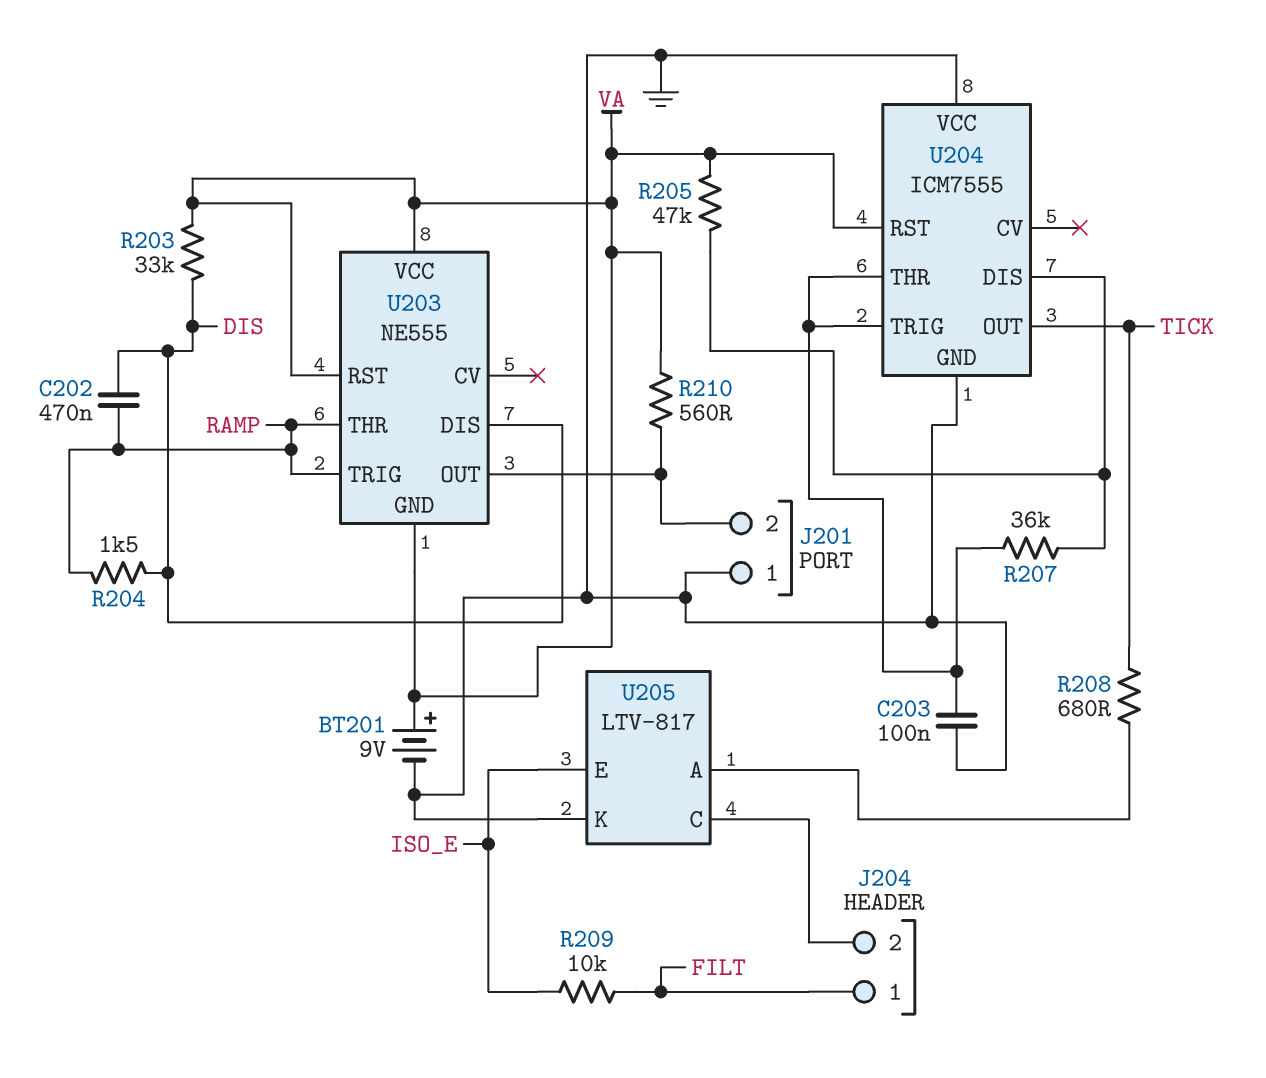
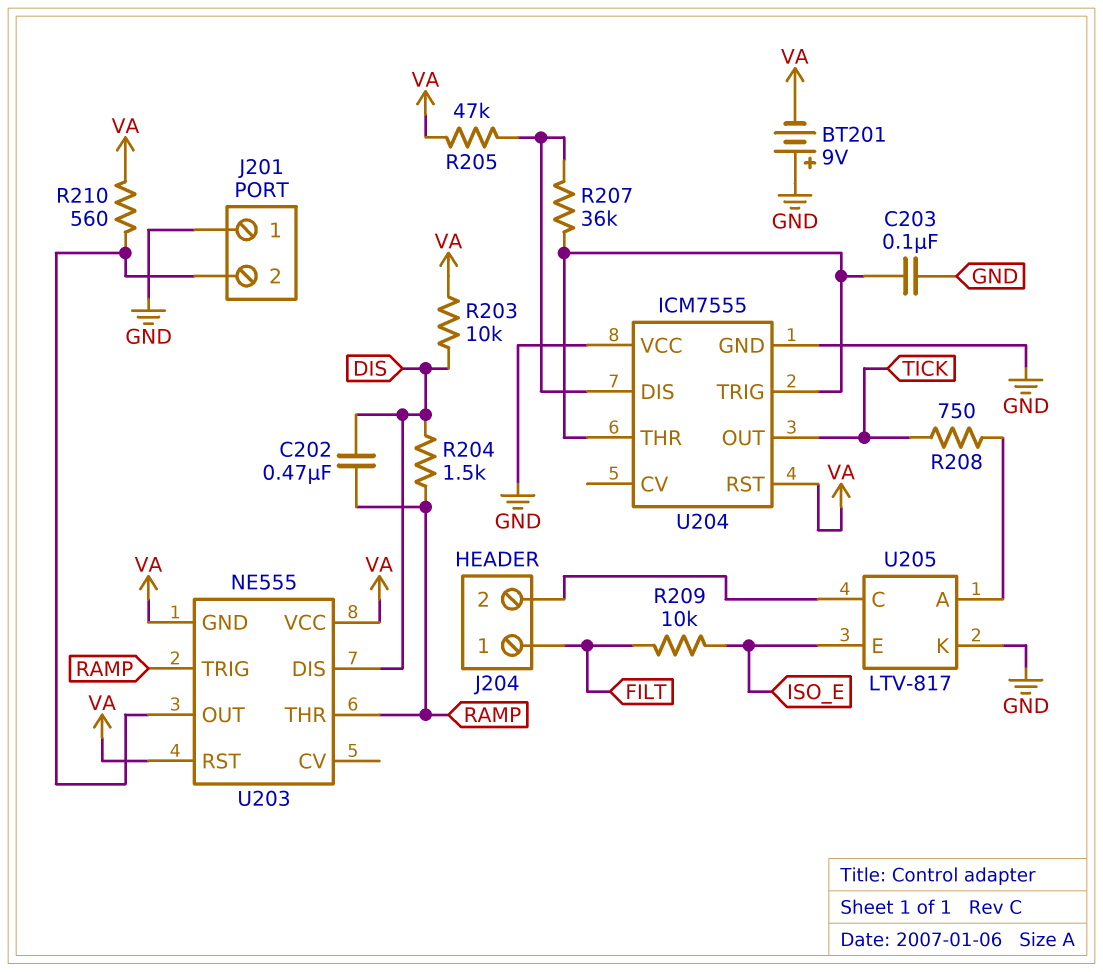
BT201: 9V (plus VA, minus GND) -> 9V (plus GND, minus VA)
R203: 33k (DIS, VA) -> 10k (DIS, VA)
R208: 680 (TICK, U205/A) -> 750 (TICK, U205/A)

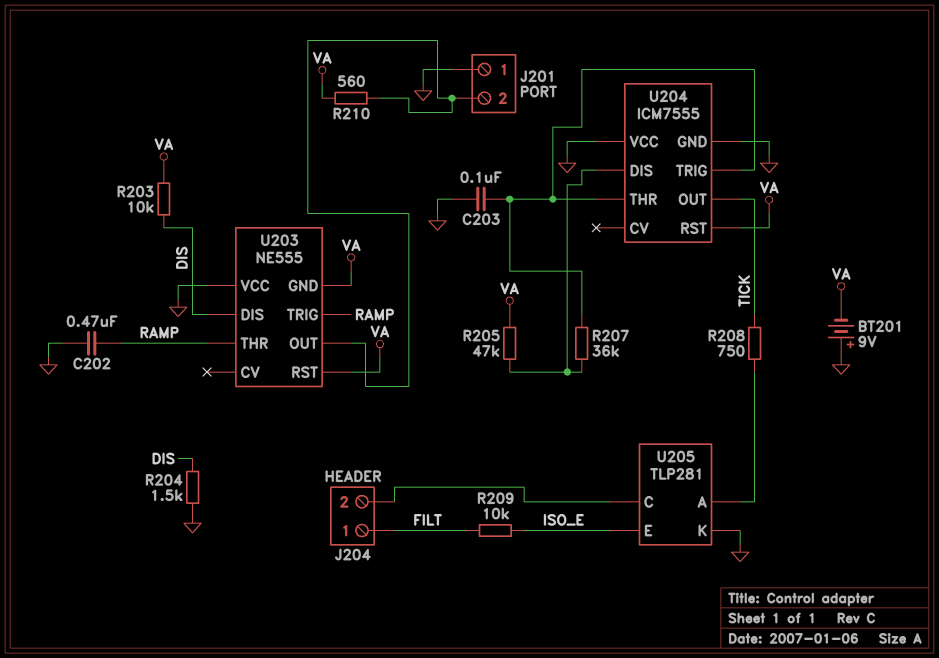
C202: 470nF (DIS, RAMP) -> 470nF (GND, RAMP)
R204: 1.5k (DIS, RAMP) -> 1.5k (DIS, GND)
U203 pin VCC: VA -> GND
U205: LTV-817 -> TLP281

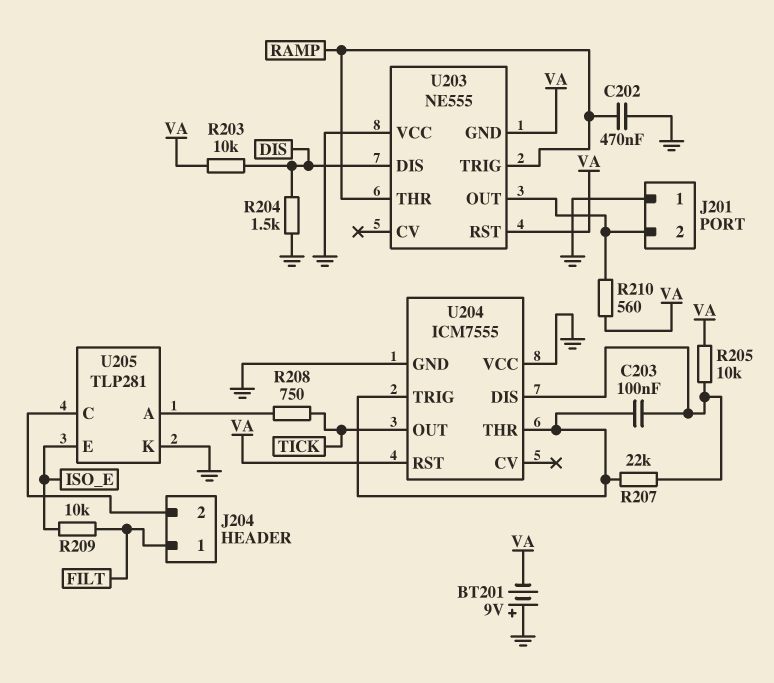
C203: 100nF (GND, U204/THR) -> 100nF (U204/DIS, U204/THR)
R205: 47k (U204/DIS, VA) -> 10k (U204/DIS, VA)
R207: 36k (U204/DIS, U204/THR) -> 22k (U204/DIS, U204/THR)

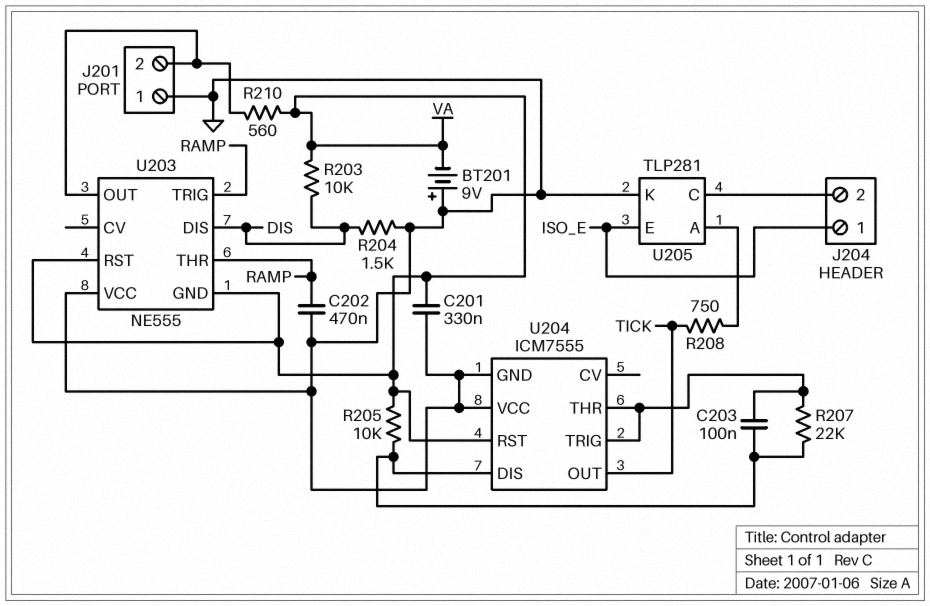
C201: none -> 330nF (GND, VA)
J204 pin 1: FILT -> ISO_E
R209: 10k (FILT, ISO_E) -> none

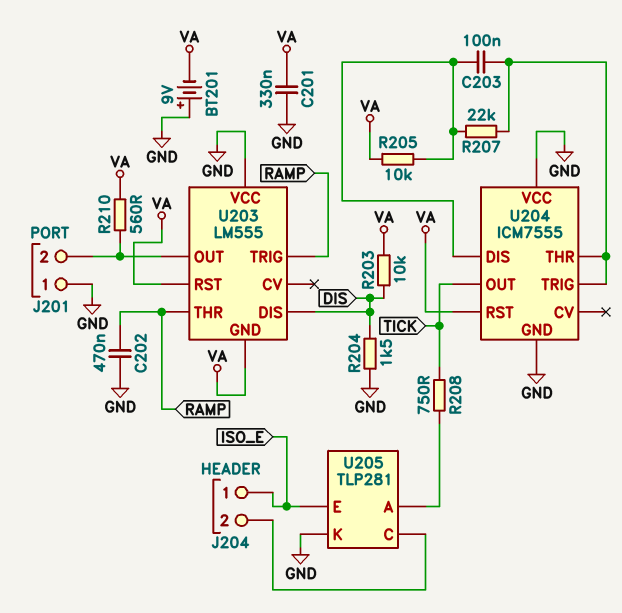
U203: NE555 -> LM555

